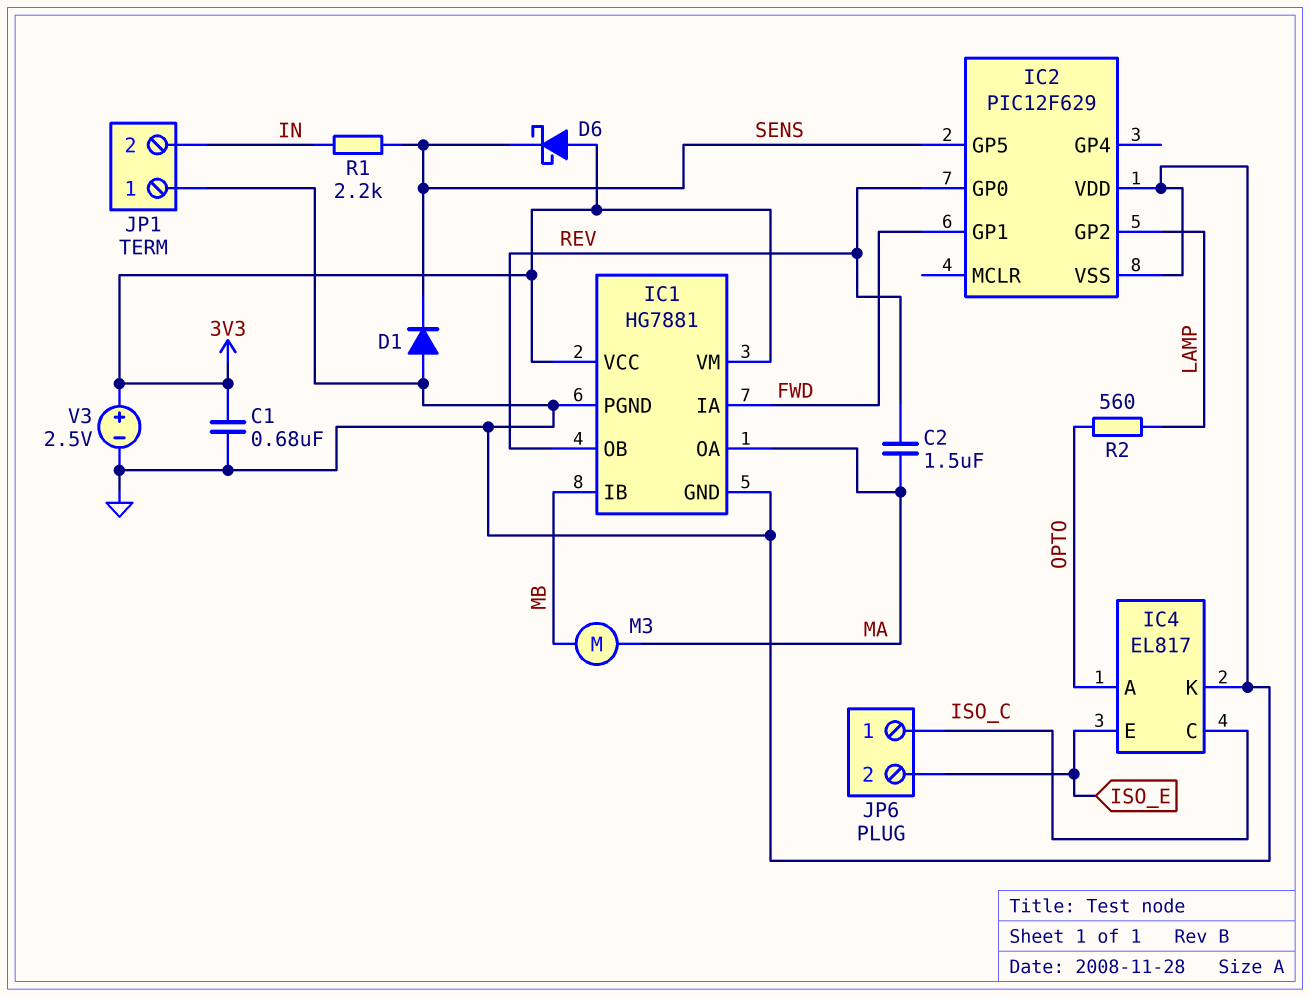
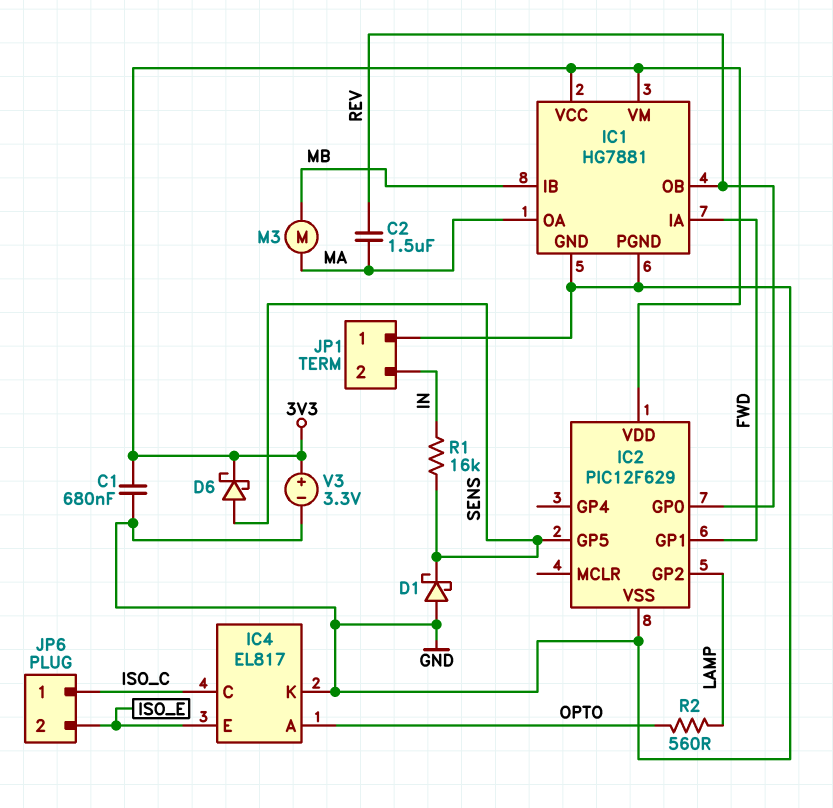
D1: diode (A GND, K SENS) -> schottky (A GND, K SENS)
D6: schottky (A 3V3, K SENS) -> schottky (A SENS, K 3V3)
IC2 pin VDD: GND -> 3V3
R1: 2.2k (IN, SENS) -> 16k (IN, SENS)
V3: 2.5V (plus 3V3, minus GND) -> 3.3V (plus 3V3, minus GND)

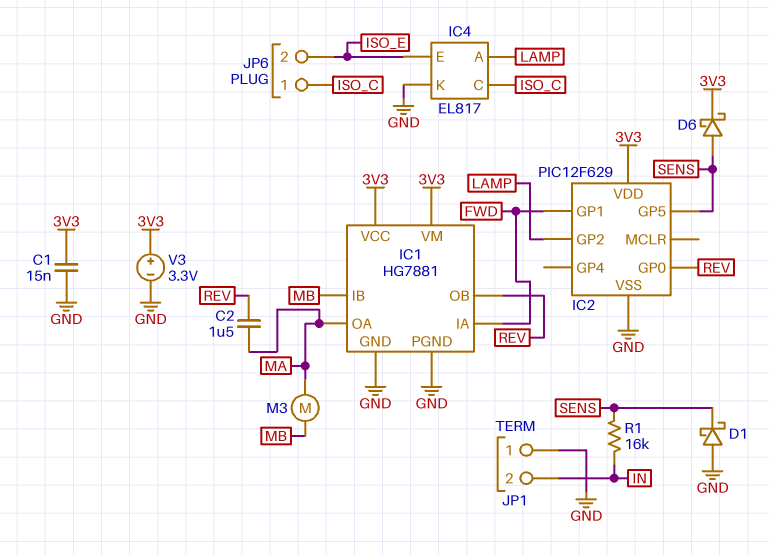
C1: 680nF (3V3, GND) -> 15nF (3V3, GND)
IC4 pin A: OPTO -> LAMP
R2: 560 (LAMP, OPTO) -> none

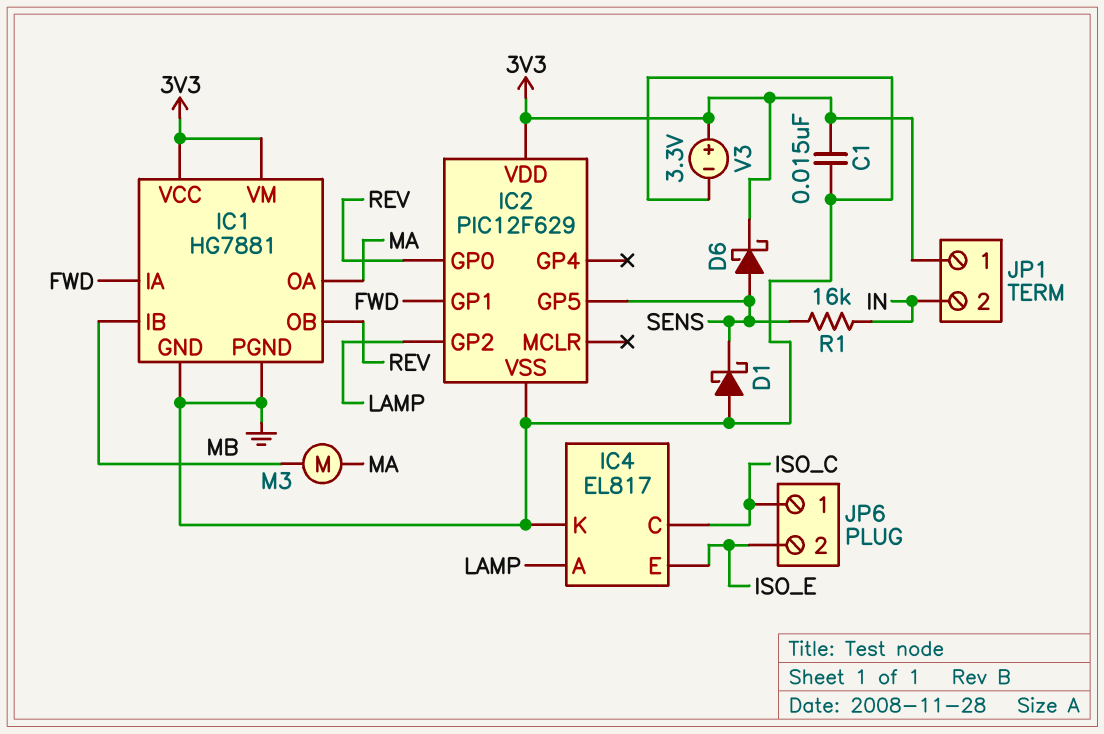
C2: 1.5uF (MA, REV) -> none
JP1 pin 1: GND -> 3V3

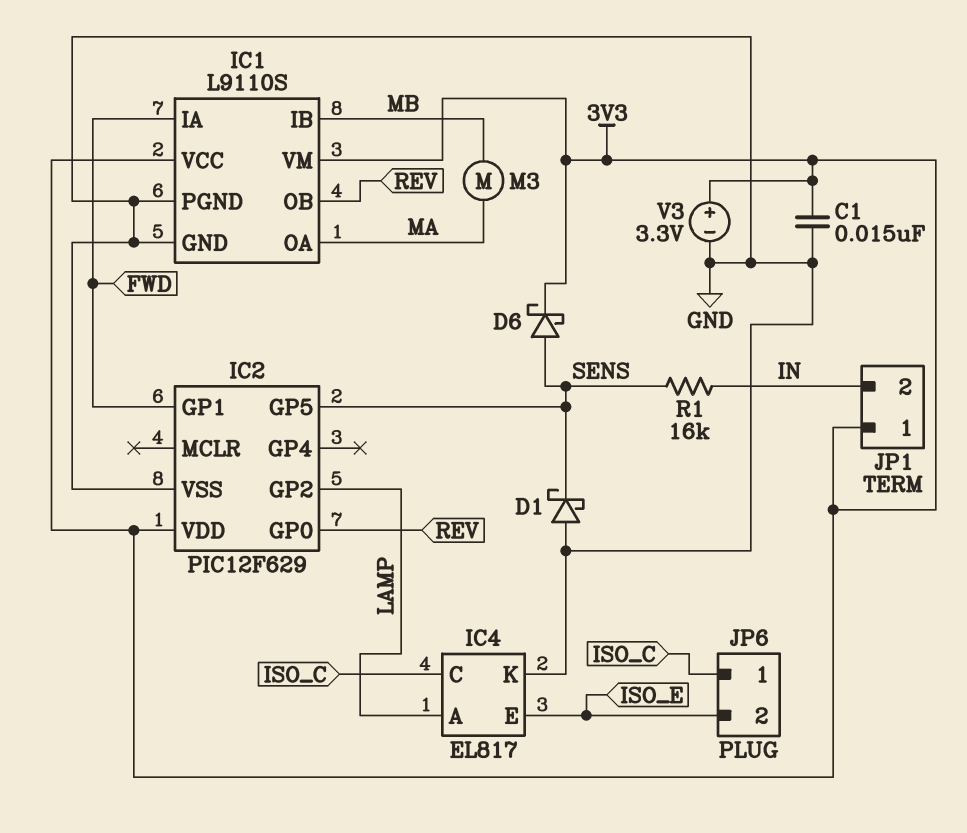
IC1: HG7881 -> L9110S

